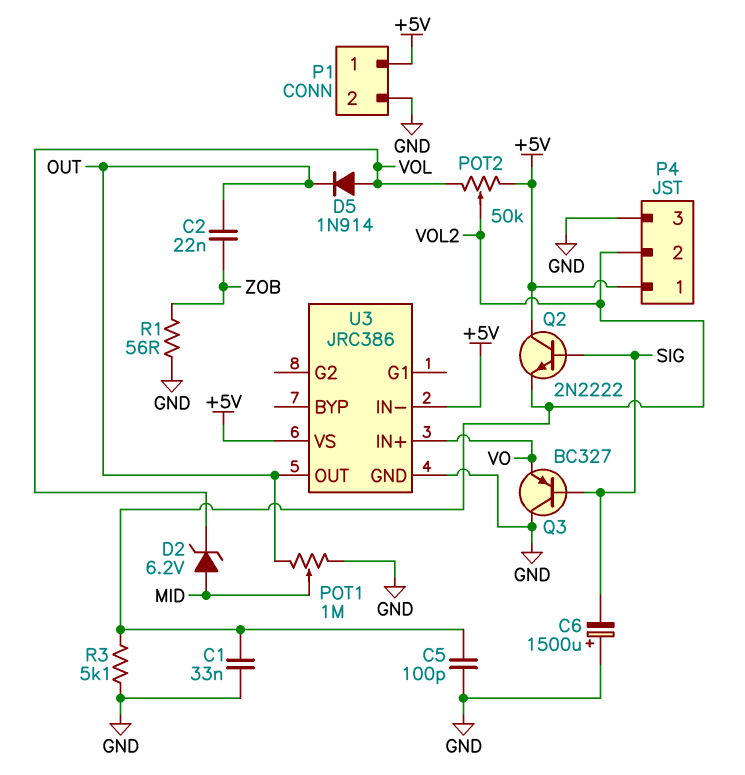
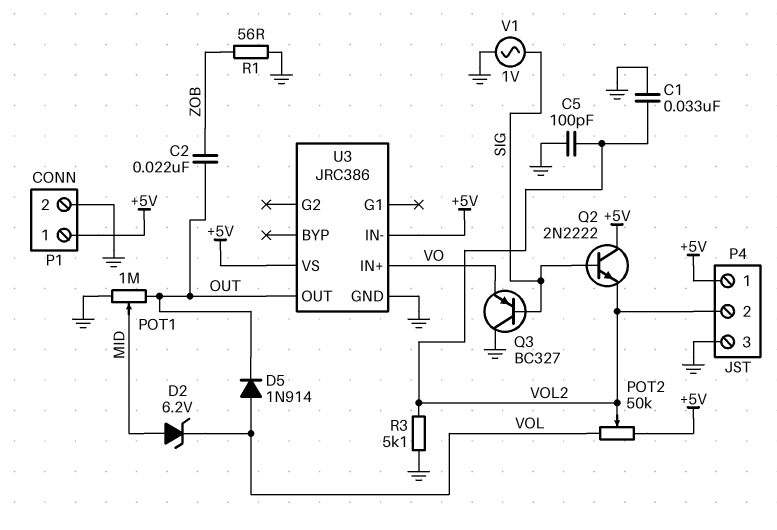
C6: 1500uF (plus GND, minus SIG) -> none
V1: none -> AC 1V (GND, SIG)

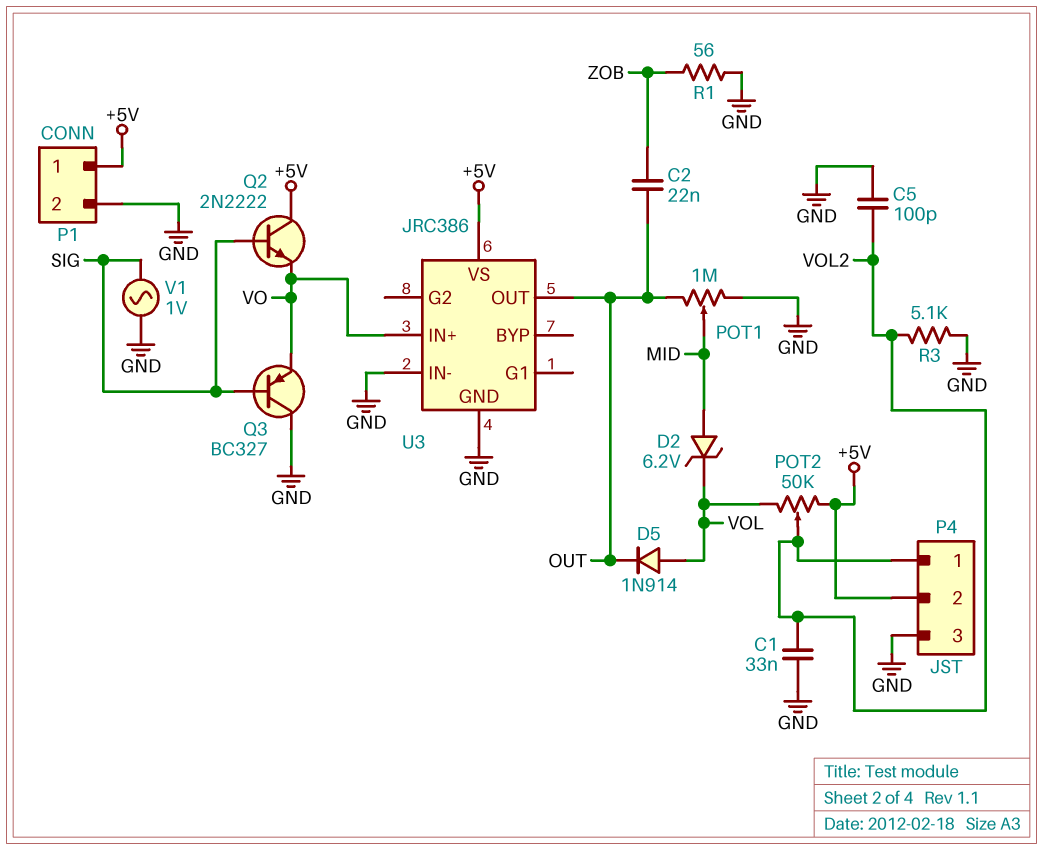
P4 pin 1: +5V -> VOL2
P4 pin 2: VOL2 -> +5V
Q2: NPN 2N2222 (B SIG, C +5V, E VOL2) -> NPN 2N2222 (B SIG, C +5V, E VO)
U3 pin IN-: +5V -> GND

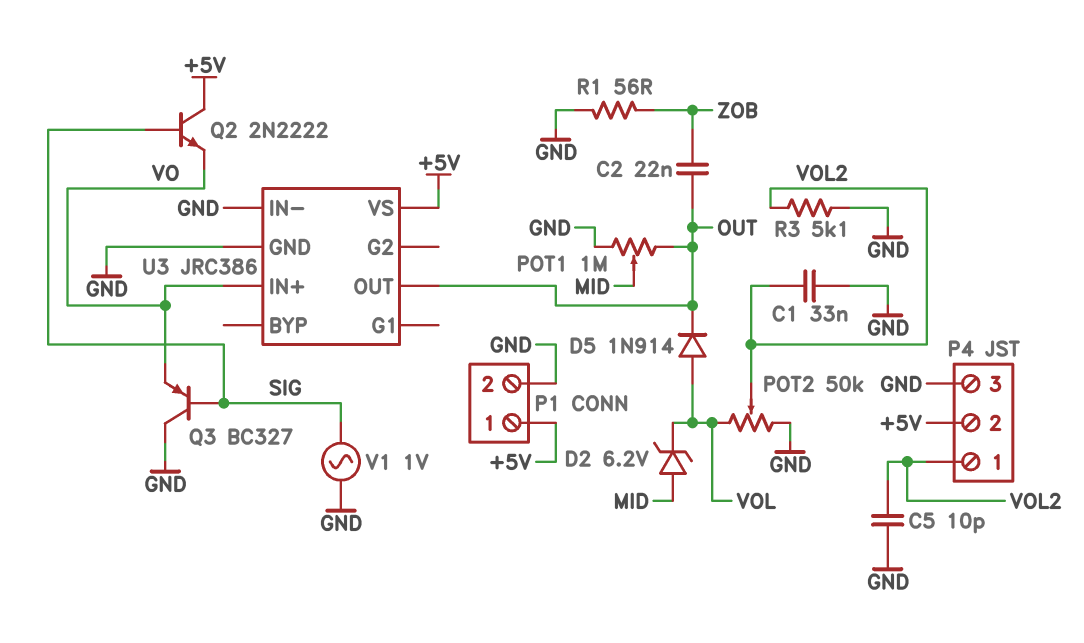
C5: 100pF (GND, VOL2) -> 10pF (GND, VOL2)
POT2: 50k (+5V, VOL, wiper VOL2) -> 50k (GND, VOL, wiper VOL2)

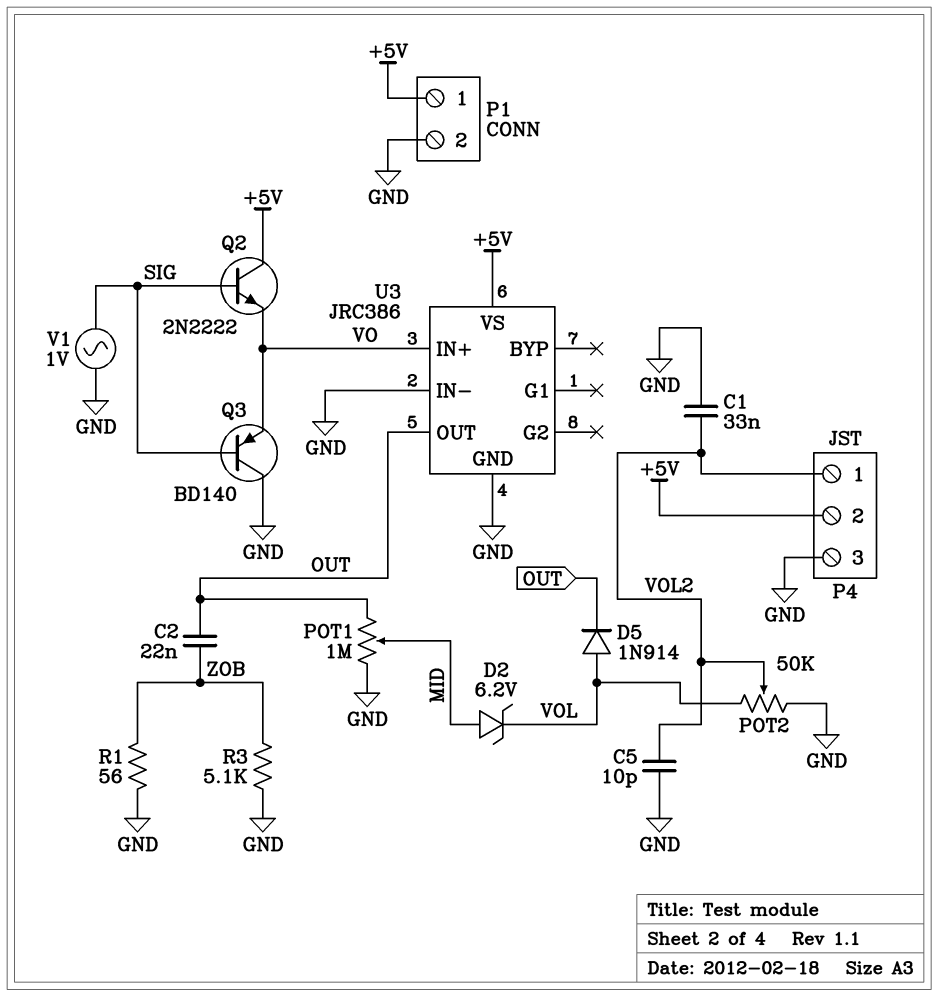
Q3: PNP BC327 (B SIG, C GND, E VO) -> PNP BD140 (B SIG, C GND, E VO)
R3: 5.1k (GND, VOL2) -> 5.1k (GND, ZOB)

